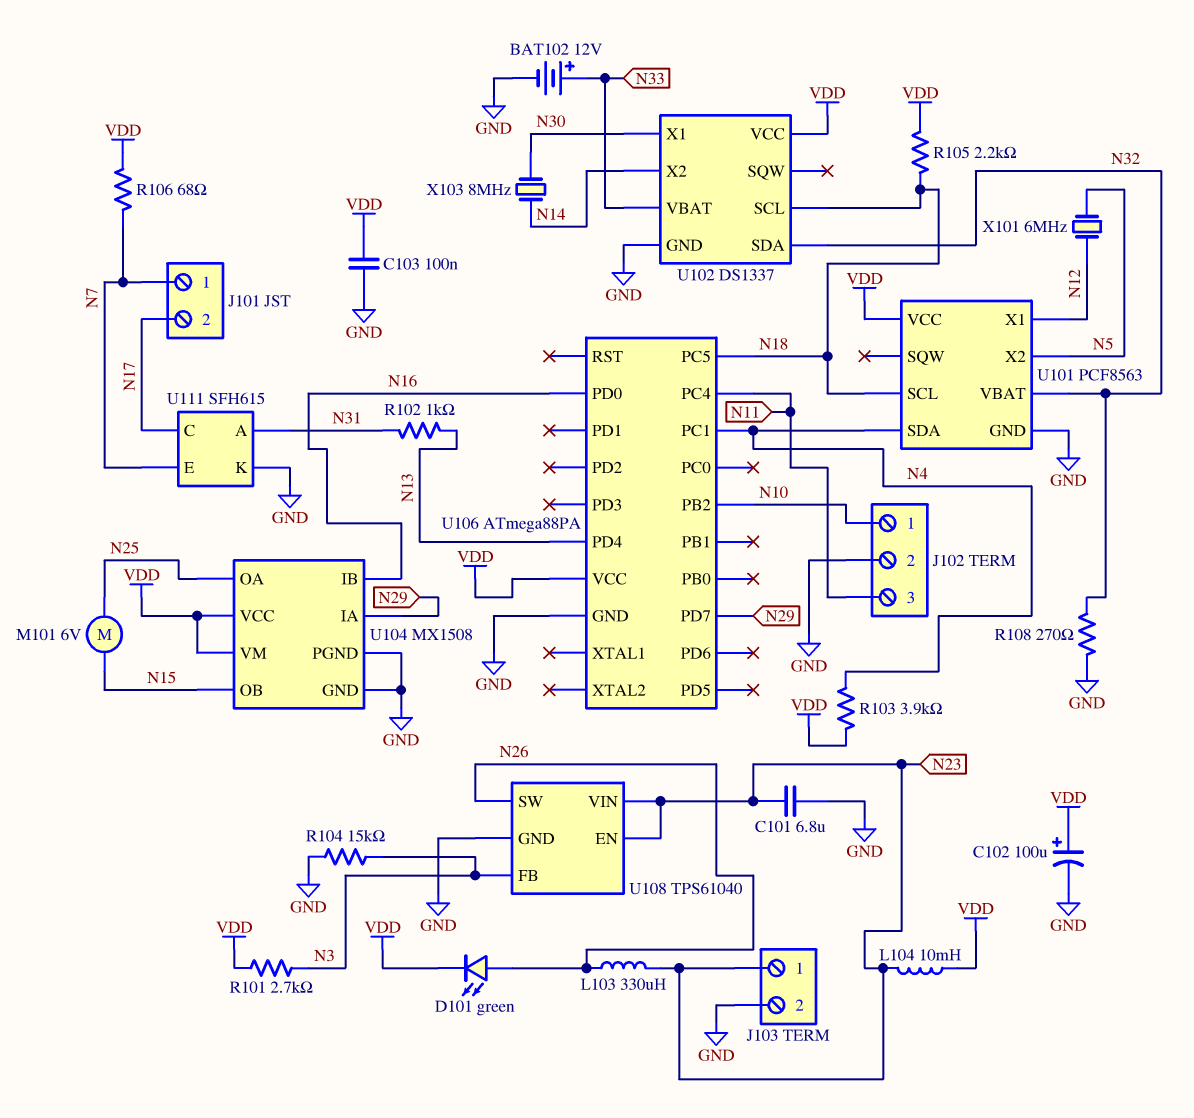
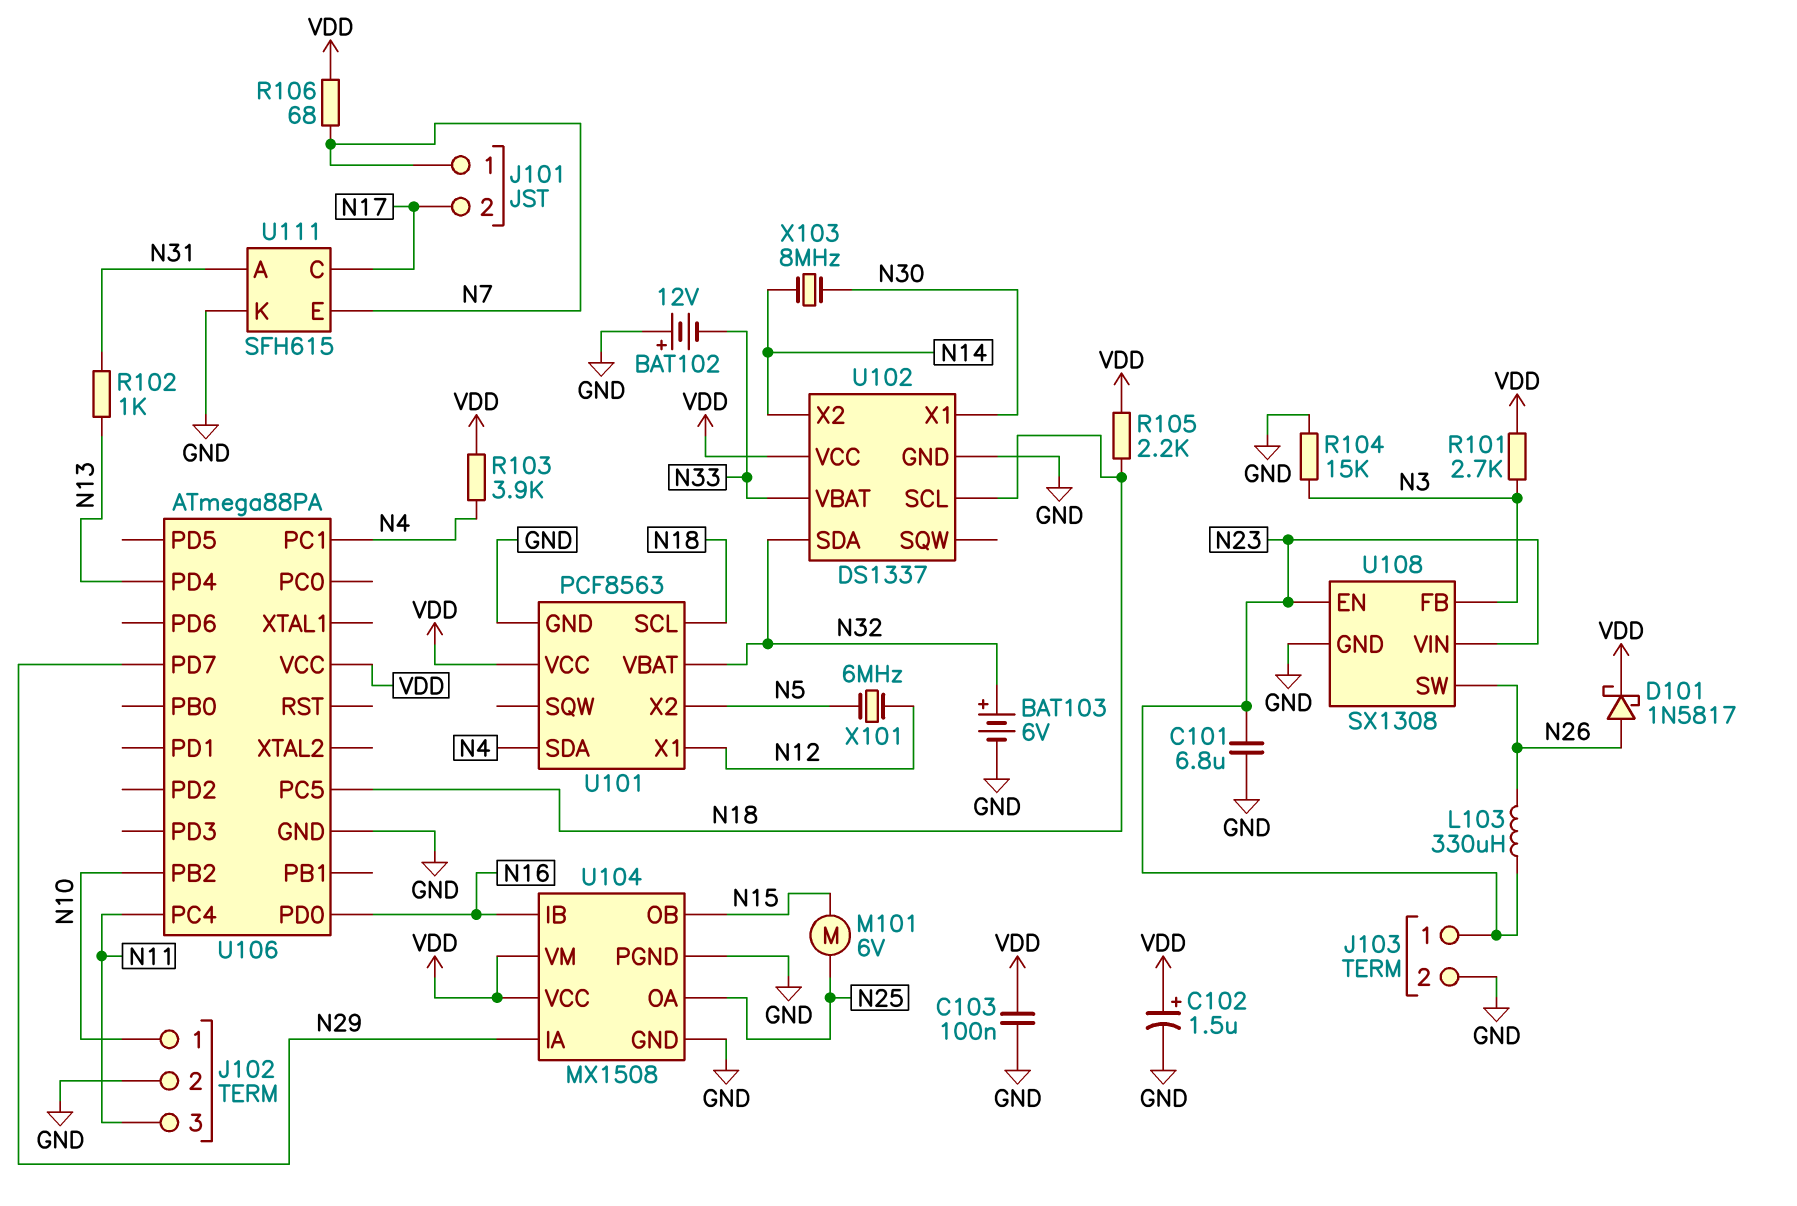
BAT102: 12V (plus N33, minus GND) -> 12V (plus GND, minus N33)
BAT103: none -> 6V (plus N32, minus GND)
C102: 100uF (plus VDD, minus GND) -> 1.5uF (plus VDD, minus GND)
D101: LED green (A N26, K VDD) -> schottky 1N5817 (A N26, K VDD)
L104: 10mH (N23, VDD) -> none
R108: 270 (GND, N32) -> none
U108: TPS61040 -> SX1308

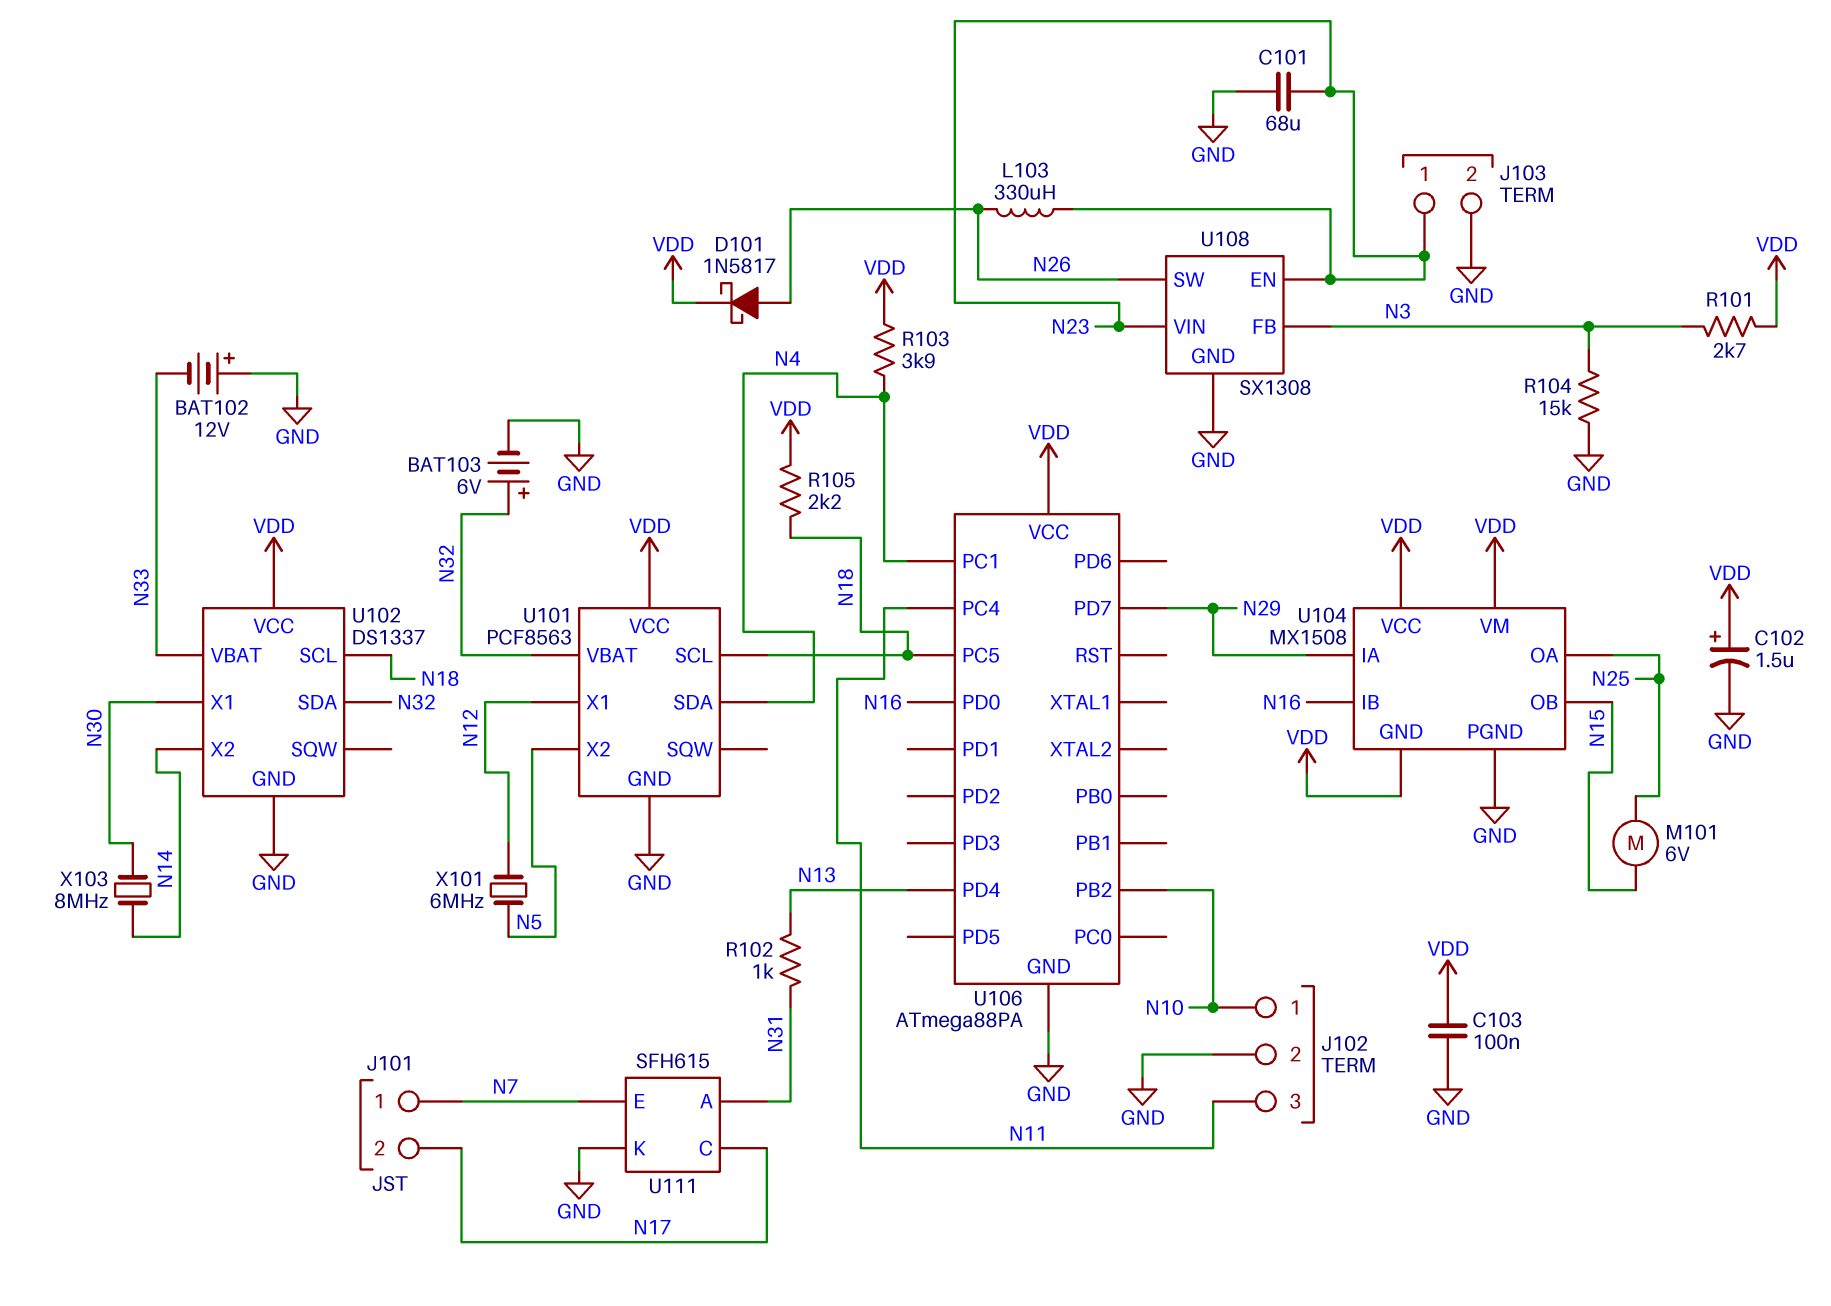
C101: 6.8uF (GND, N23) -> 68uF (GND, N23)
R106: 68 (N7, VDD) -> none
U104 pin GND: GND -> VDD

